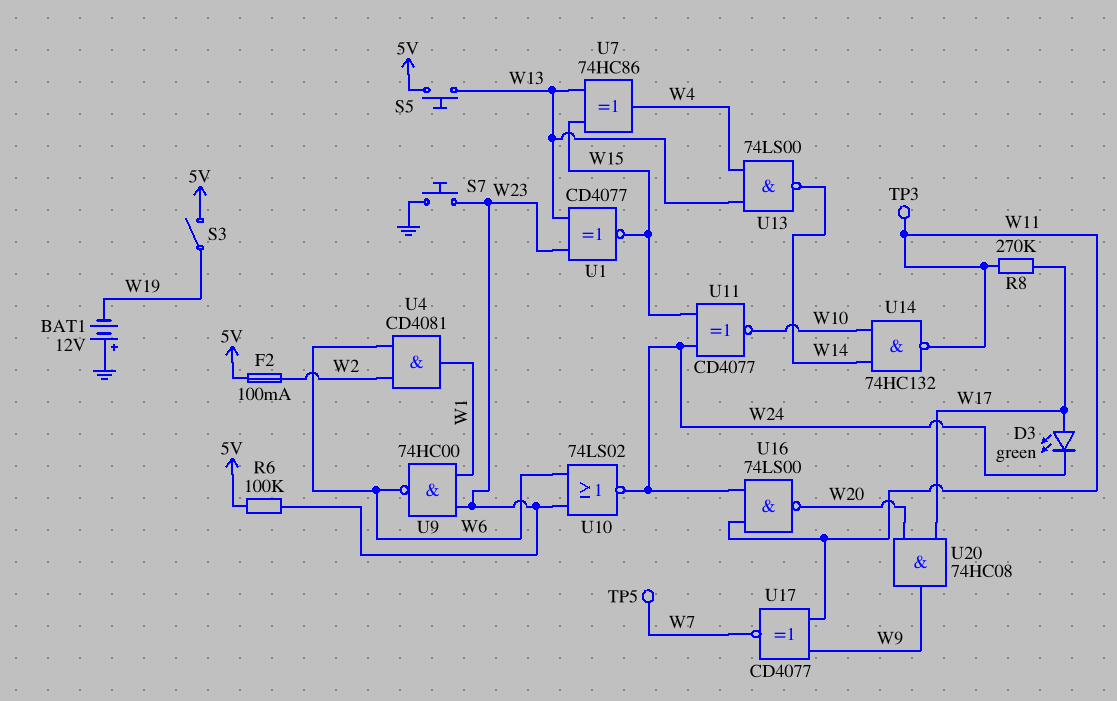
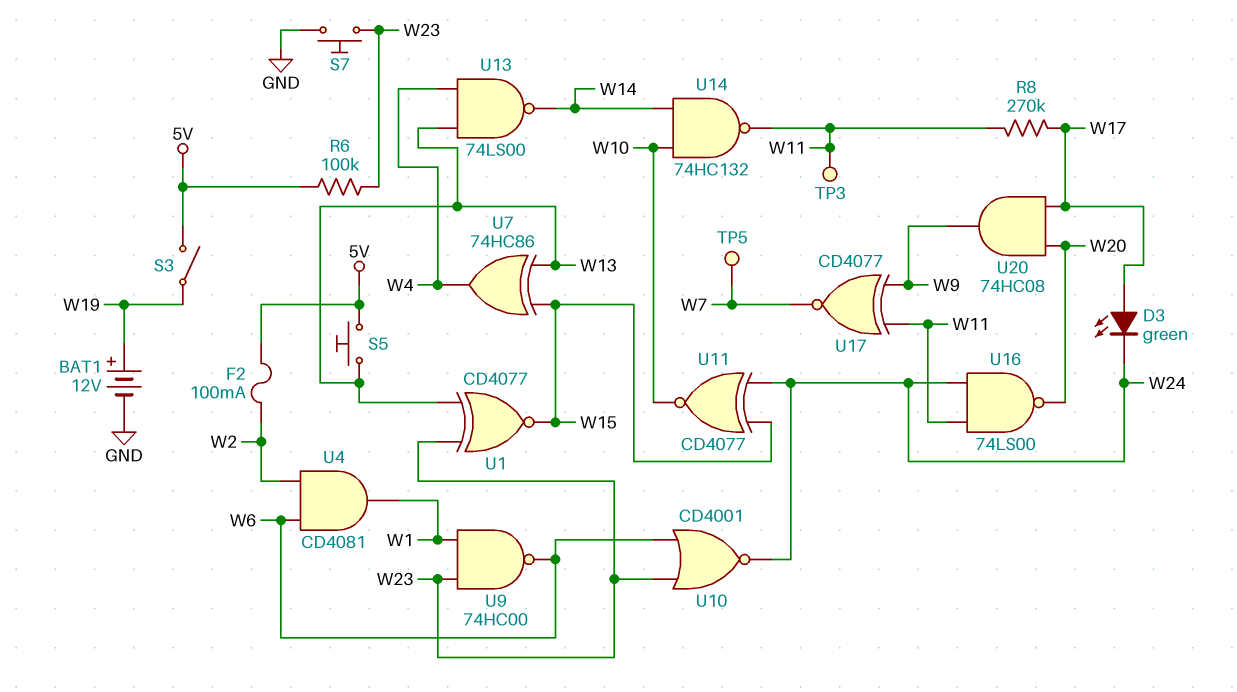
BAT1: 12V (plus GND, minus W19) -> 12V (plus W19, minus GND)
U10: NOR 74LS02 (in W6, in W23, out W24) -> NOR CD4001 (in W6, in W23, out W24)

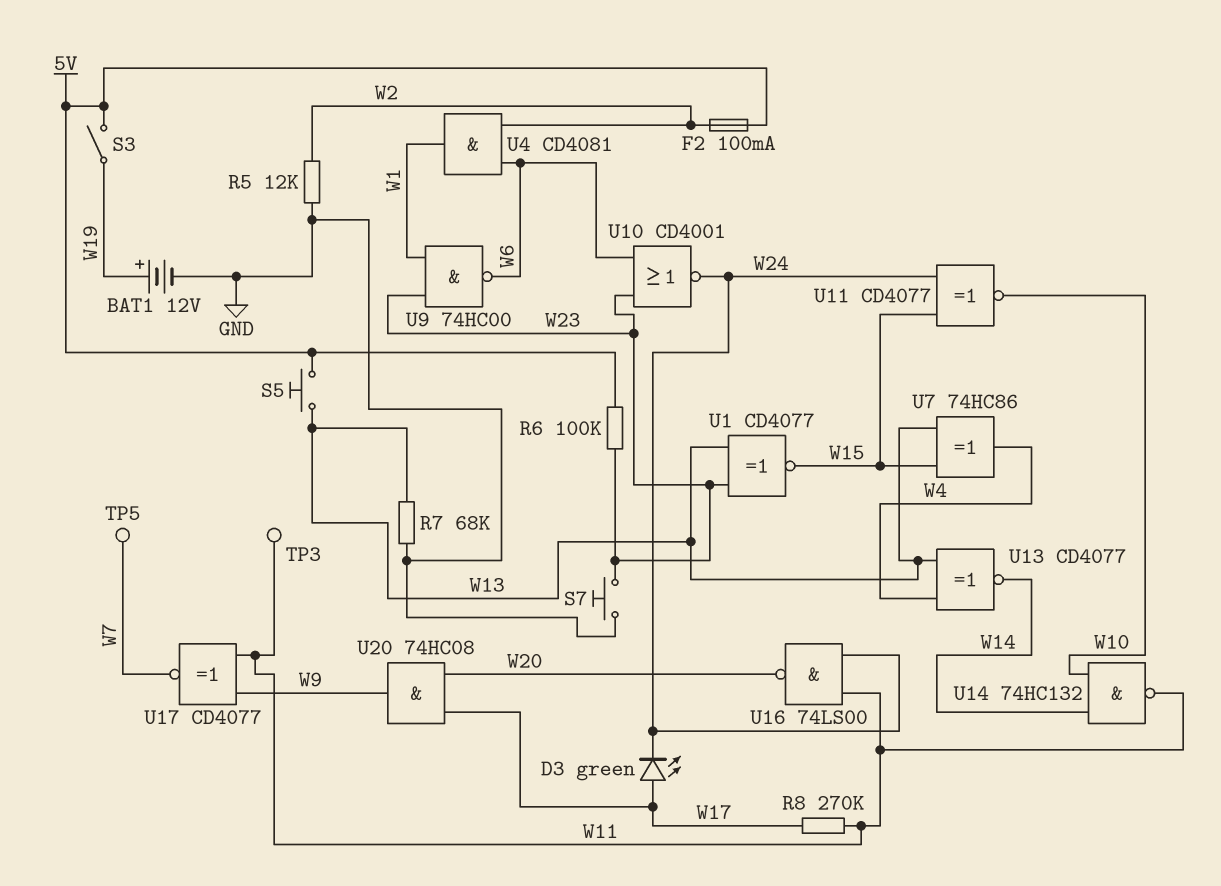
R5: none -> 12k (GND, W2)
R7: none -> 68k (GND, W13)
U13: NAND 74LS00 (in W4, in W13, out W14) -> XNOR CD4077 (in W4, in W13, out W14)

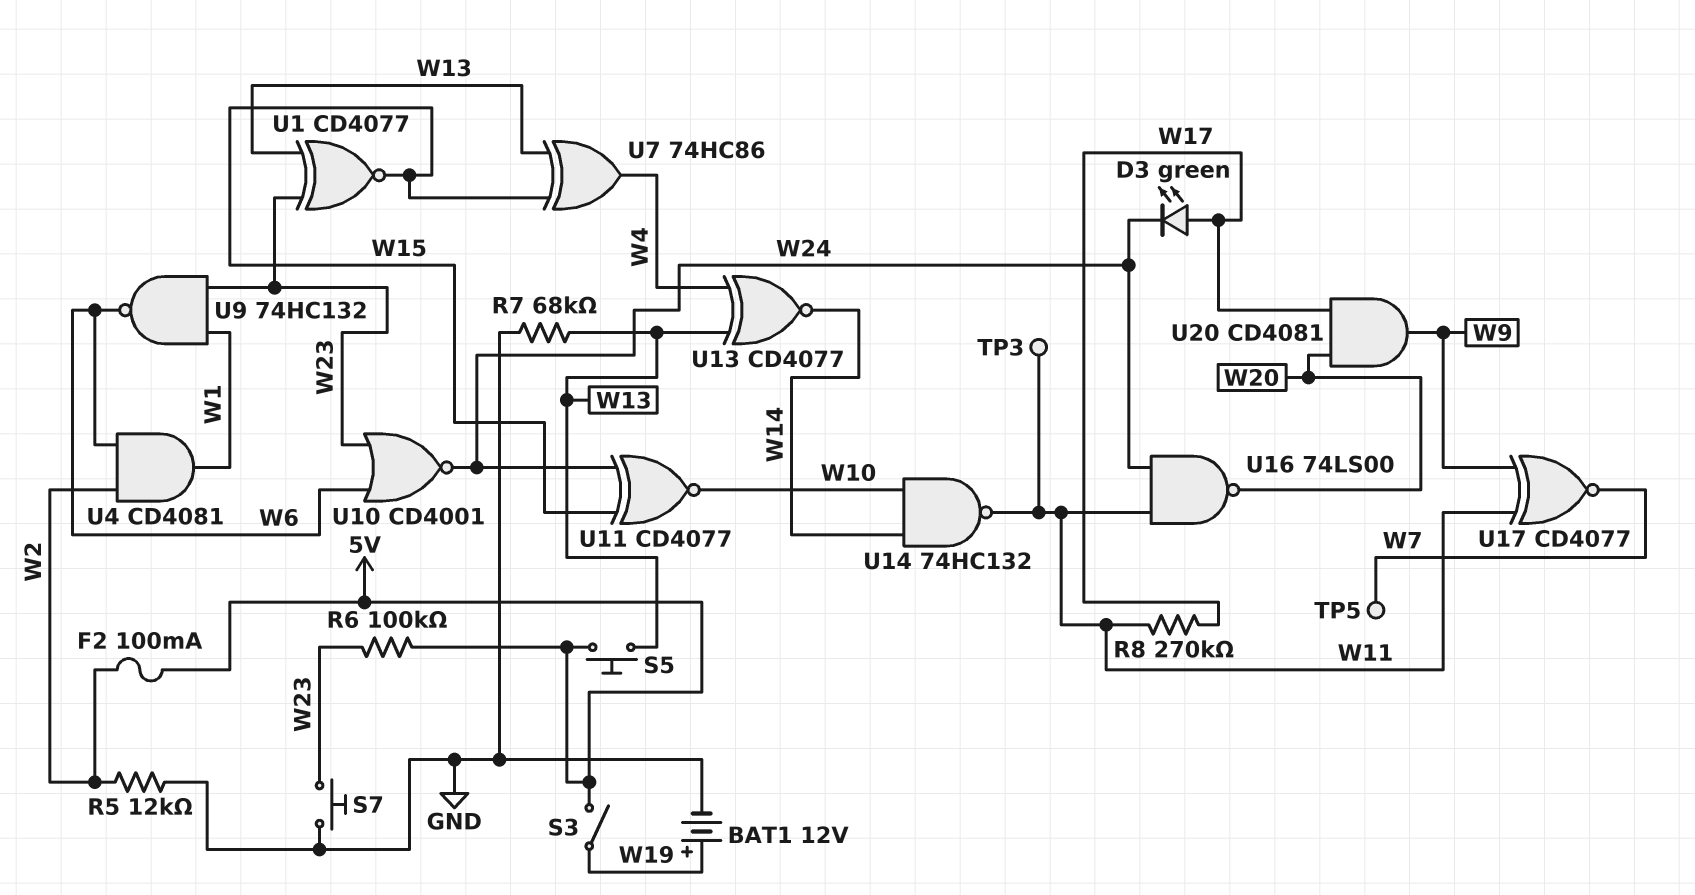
U9: NAND 74HC00 (in W1, in W23, out W6) -> NAND 74HC132 (in W1, in W23, out W6)
U20: AND 74HC08 (in W17, in W20, out W9) -> AND CD4081 (in W17, in W20, out W9)

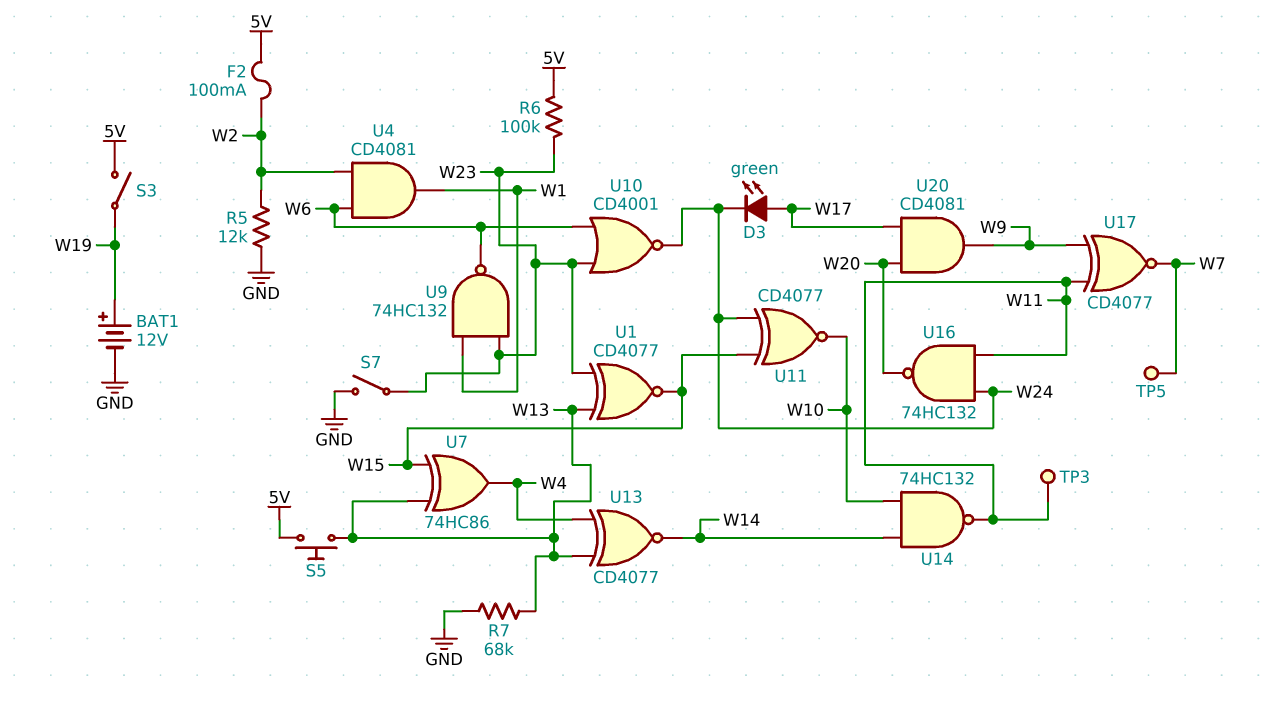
R8: 270k (W11, W17) -> none
S7: button (GND, W23) -> switch (GND, W23)
U16: NAND 74LS00 (in W11, in W24, out W20) -> NAND 74HC132 (in W11, in W24, out W20)

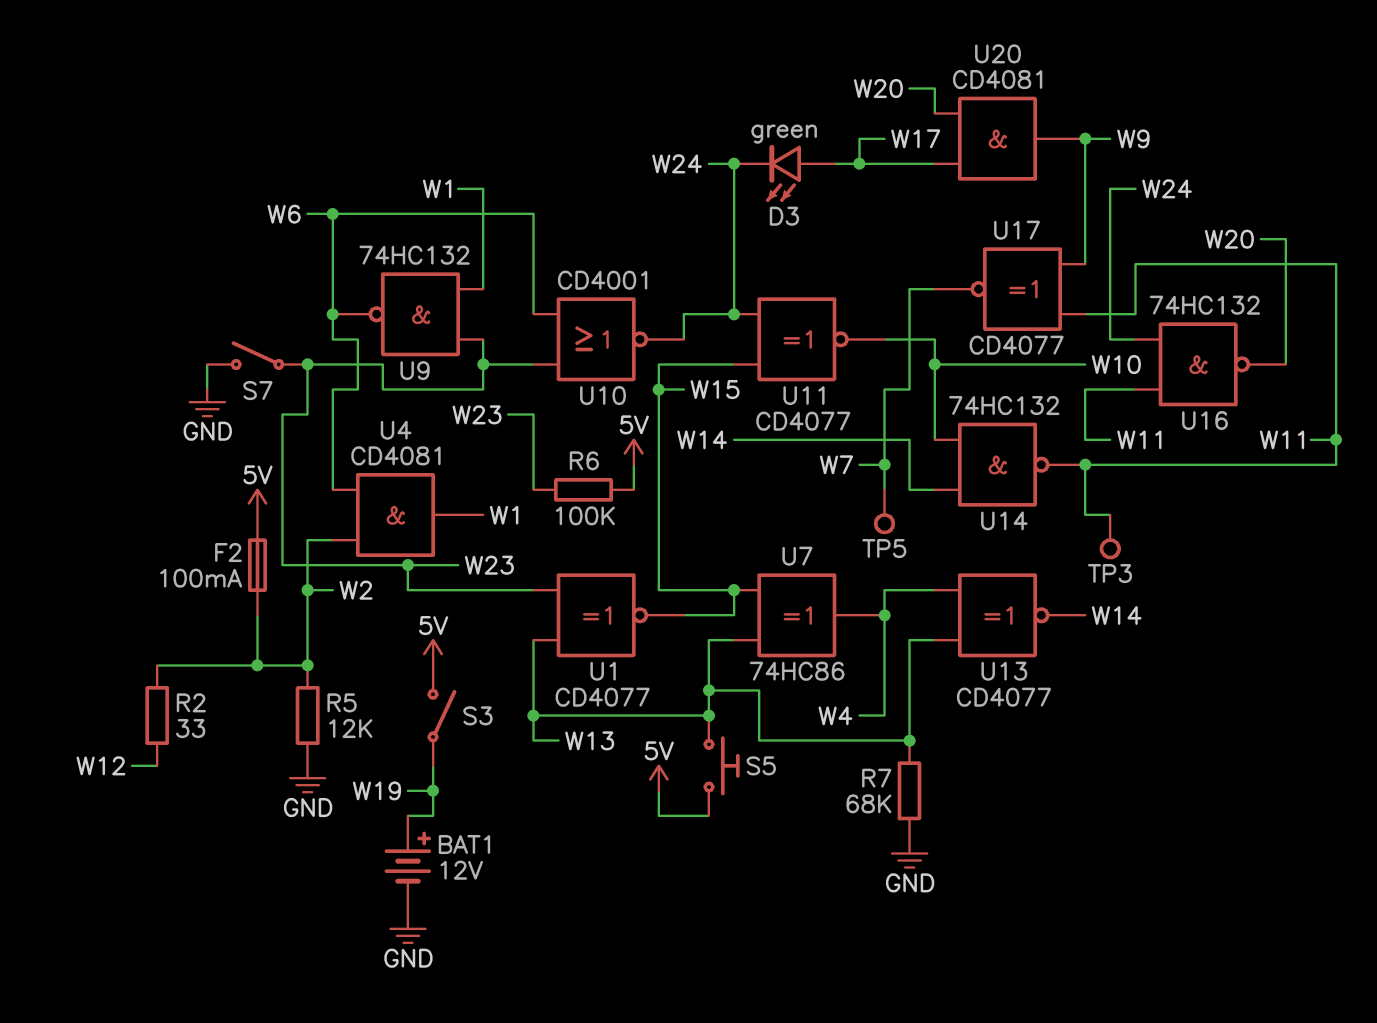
R2: none -> 33 (W2, W12)

